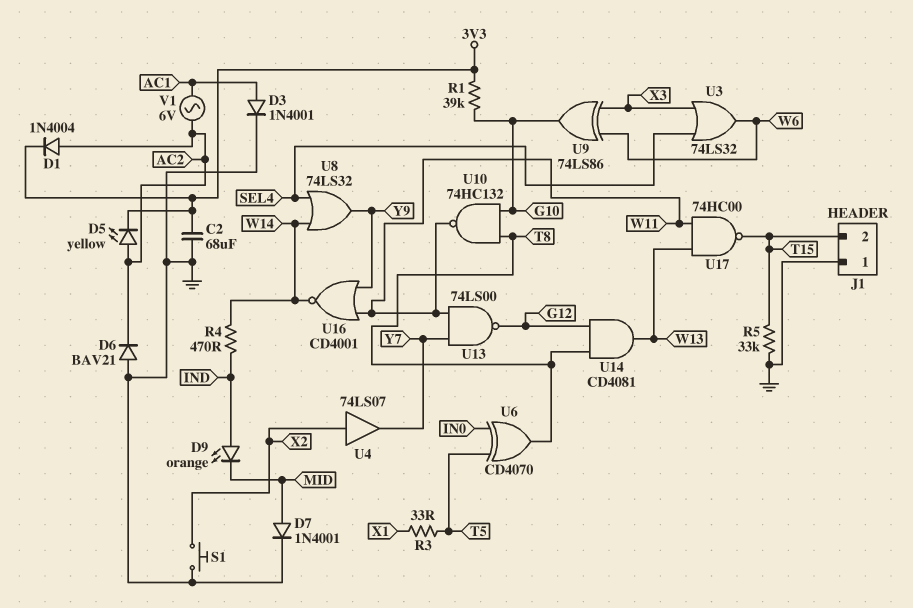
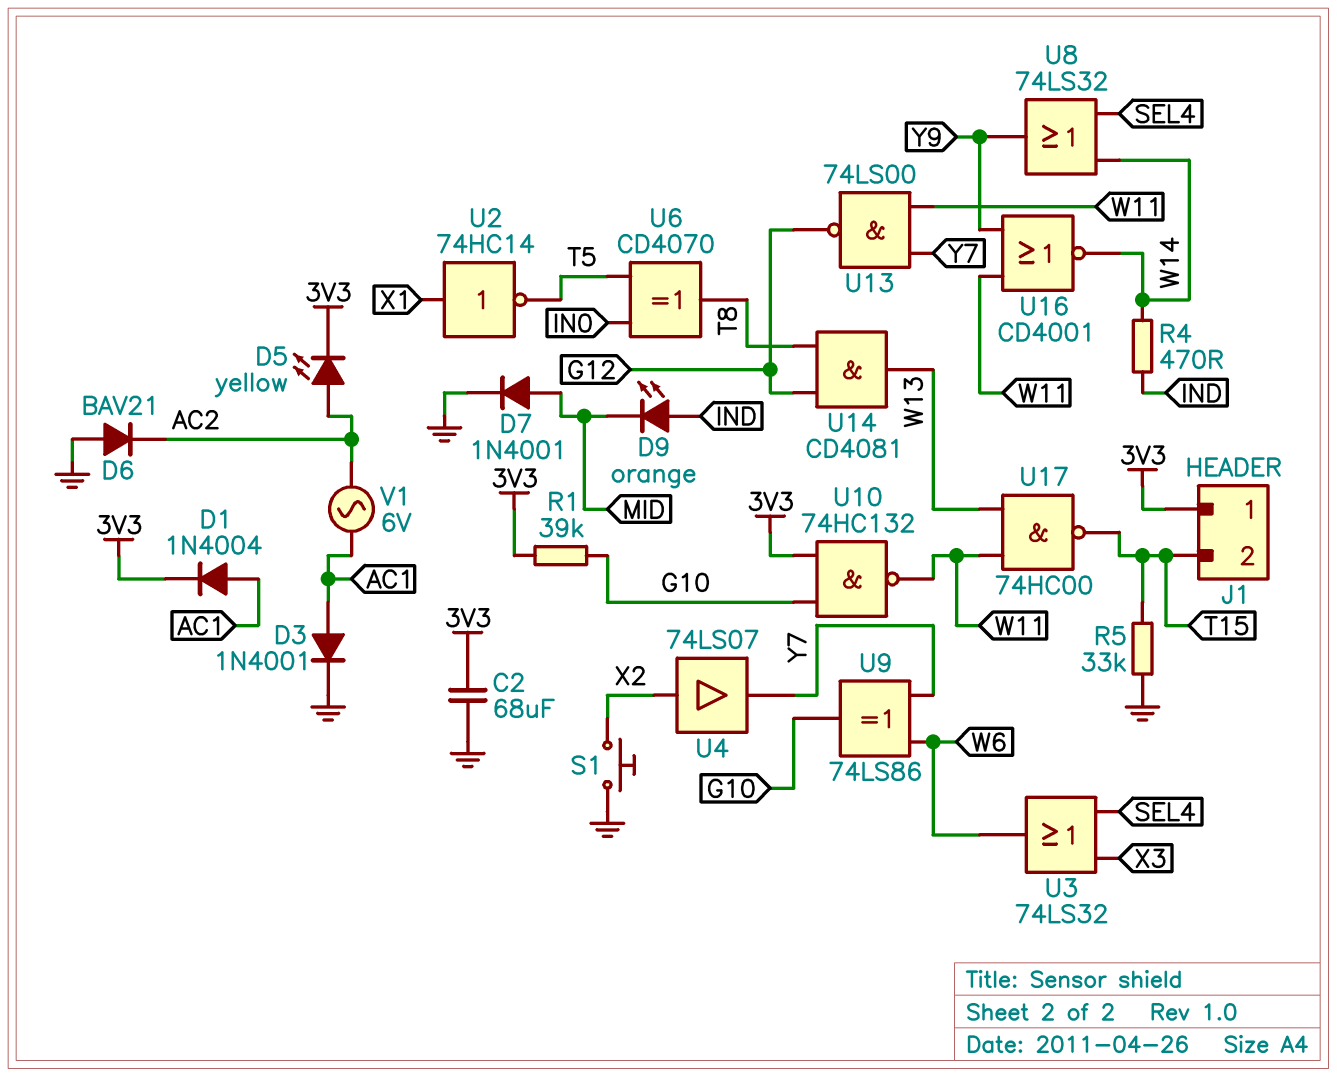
D1: diode 1N4004 (A AC2, K 3V3) -> diode 1N4004 (A AC1, K 3V3)
J1 pin 1: GND -> 3V3
R3: 33 (T5, X1) -> none
U2: none -> NOT 74HC14 (in X1, out T5)
U9: XOR 74LS86 (in W6, in X3, out G10) -> XOR 74LS86 (in W6, in Y7, out G10)
U10: NAND 74HC132 (in G10, in T8, out W11) -> NAND 74HC132 (in 3V3, in G10, out W11)

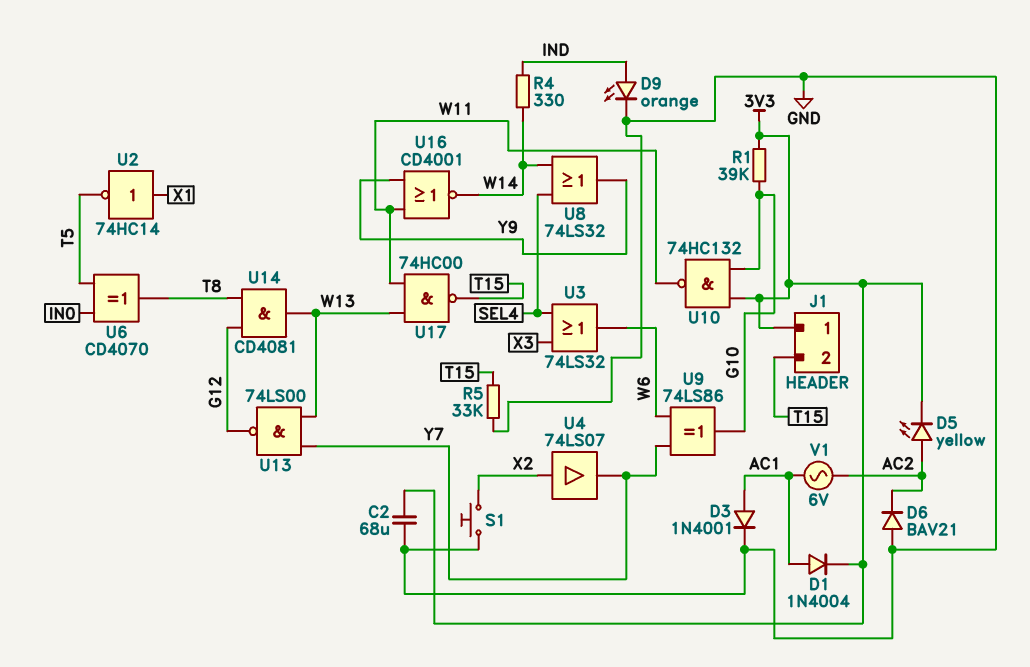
D7: diode 1N4001 (A MID, K GND) -> none
D9: LED orange (A IND, K MID) -> LED orange (A IND, K GND)
R4: 470 (IND, W14) -> 330 (IND, W14)
U13: NAND 74LS00 (in W11, in Y7, out G12) -> NAND 74LS00 (in W13, in Y7, out G12)

